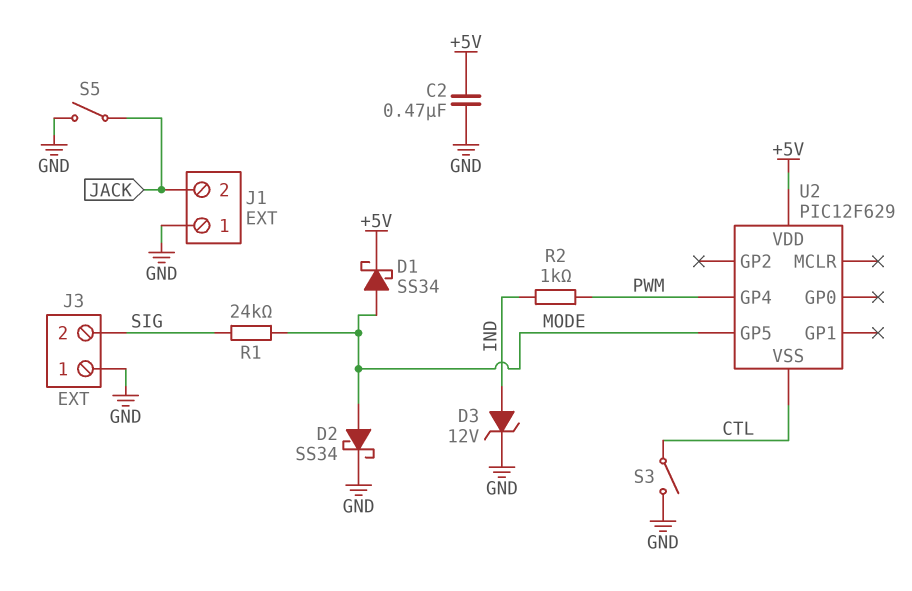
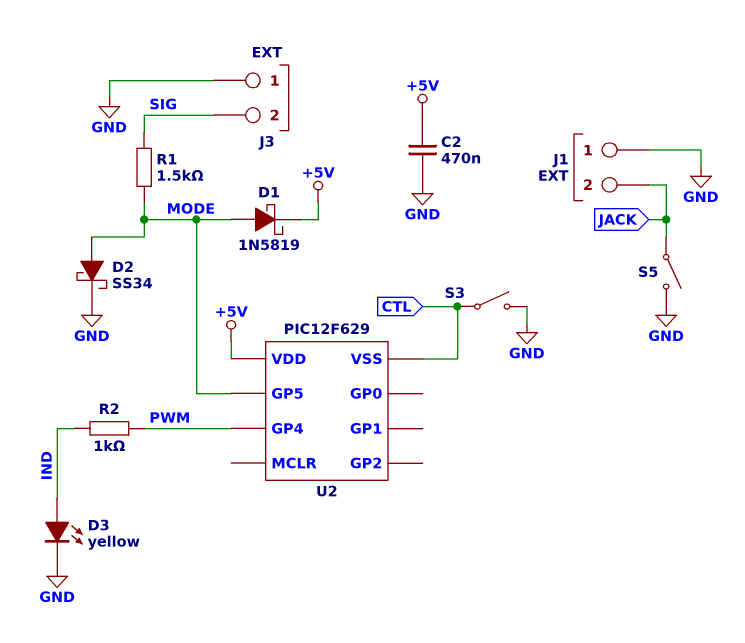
D1: schottky SS34 (A MODE, K +5V) -> schottky 1N5819 (A MODE, K +5V)
D3: zener 12V (A IND, K GND) -> LED yellow (A IND, K GND)
R1: 24k (MODE, SIG) -> 1.5k (MODE, SIG)

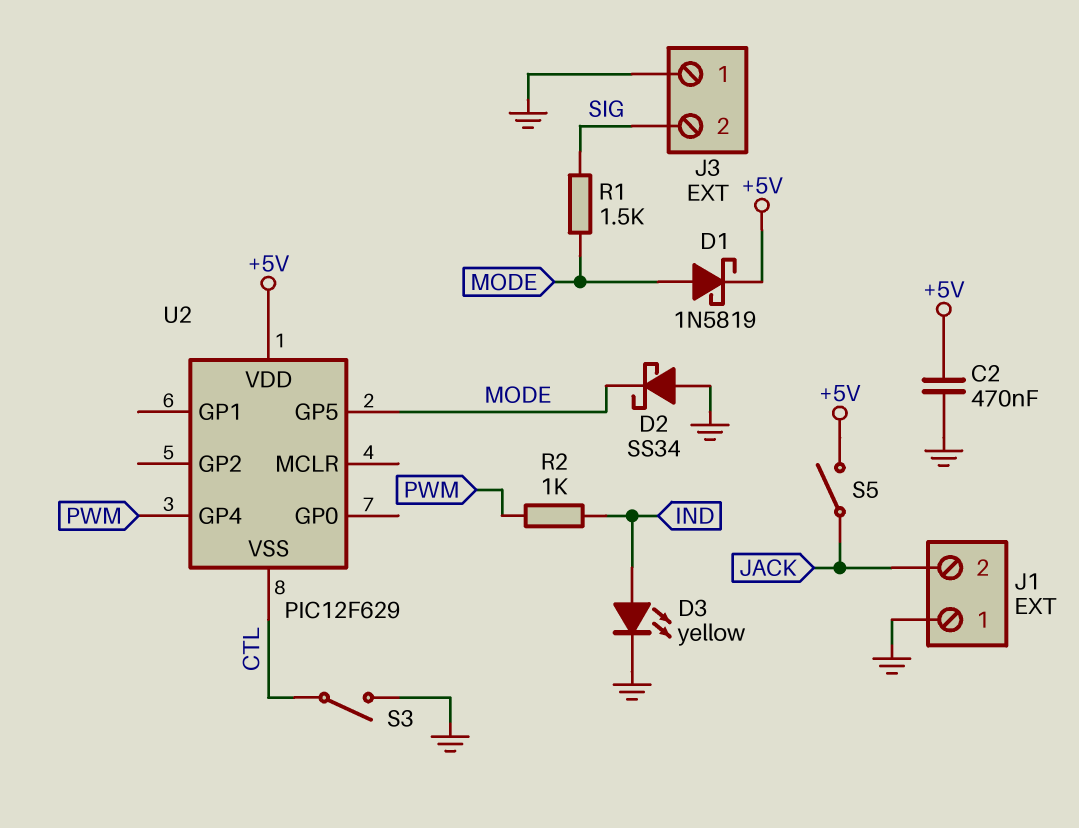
D2: schottky SS34 (A MODE, K GND) -> schottky SS34 (A GND, K MODE)
S5: switch (GND, JACK) -> switch (+5V, JACK)

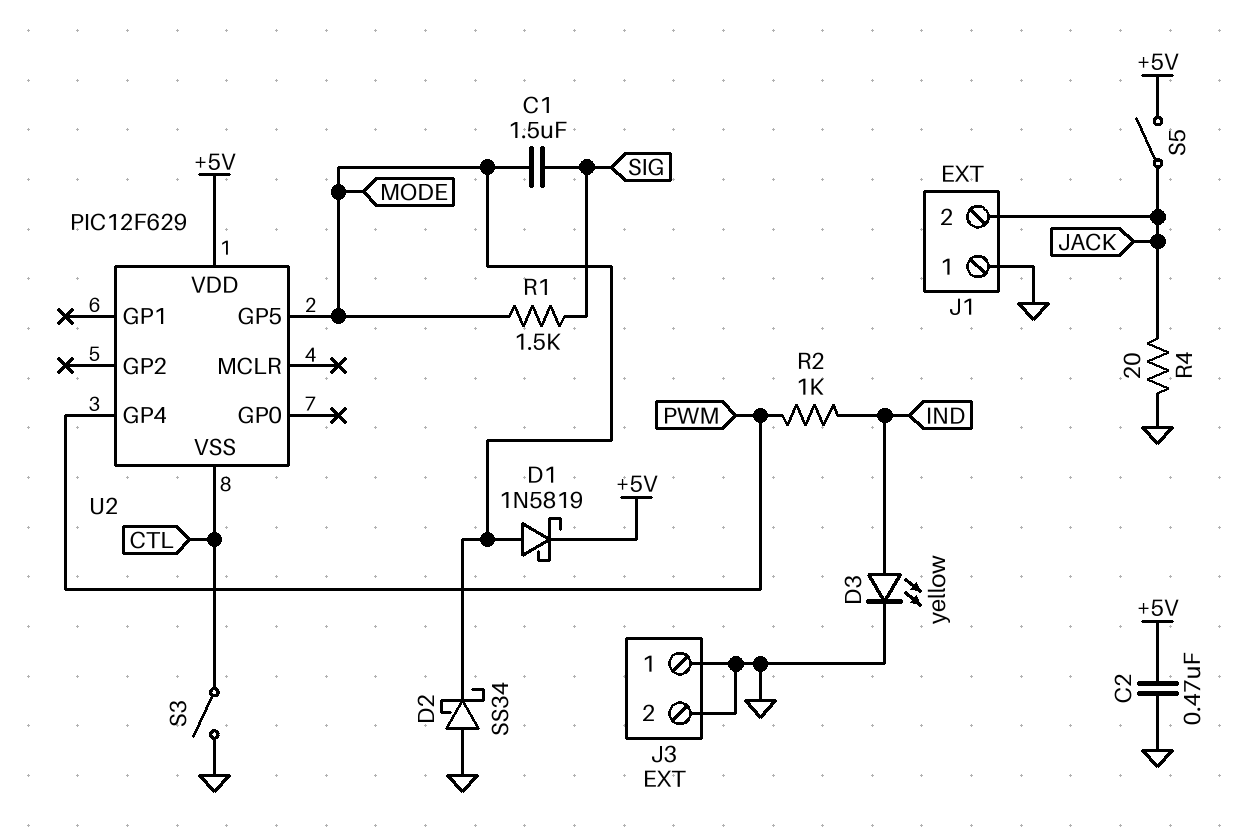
C1: none -> 1.5uF (MODE, SIG)
J3 pin 2: SIG -> GND
R4: none -> 20 (GND, JACK)

